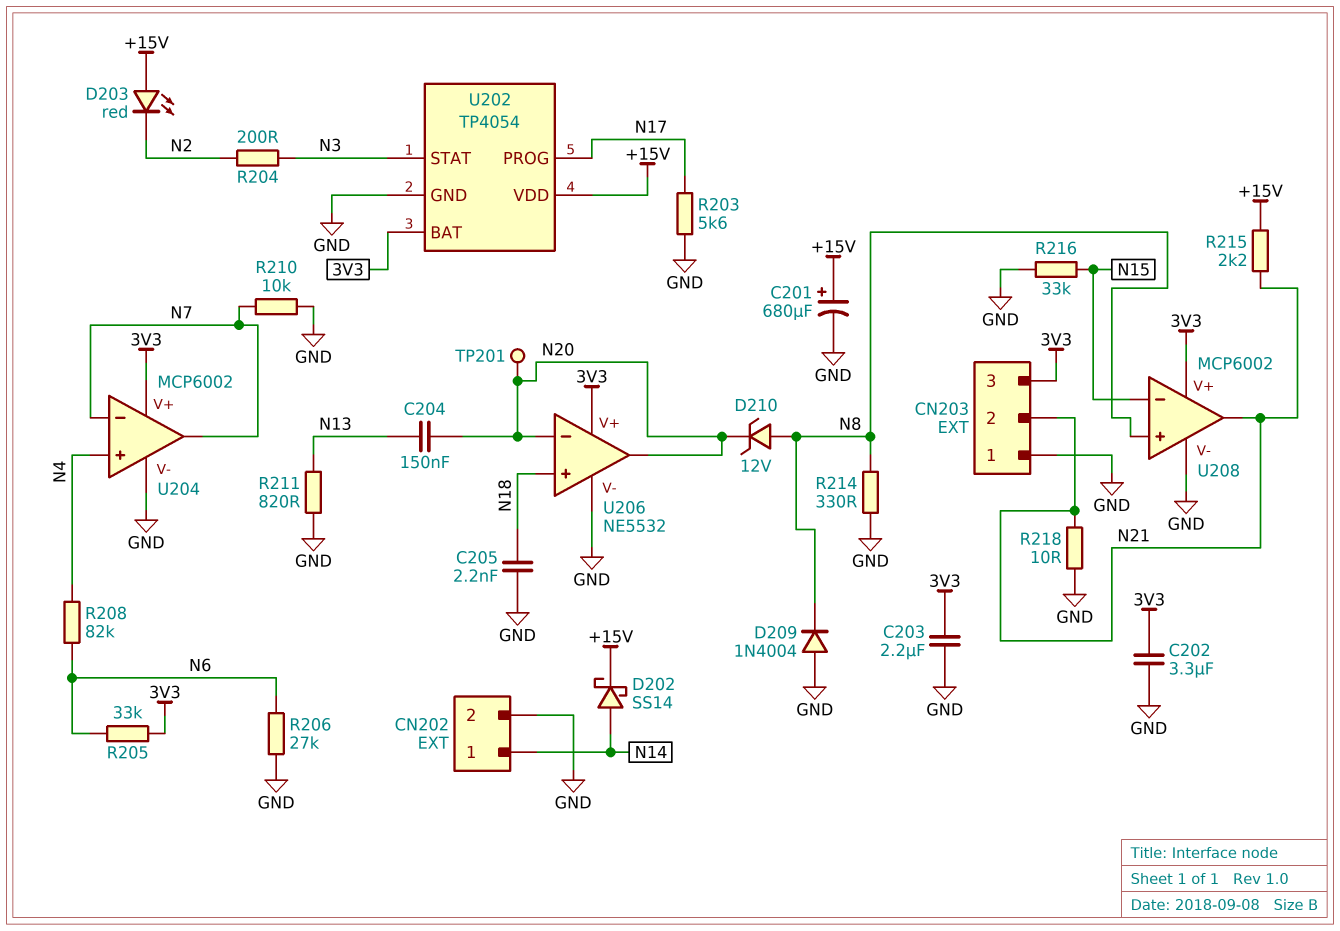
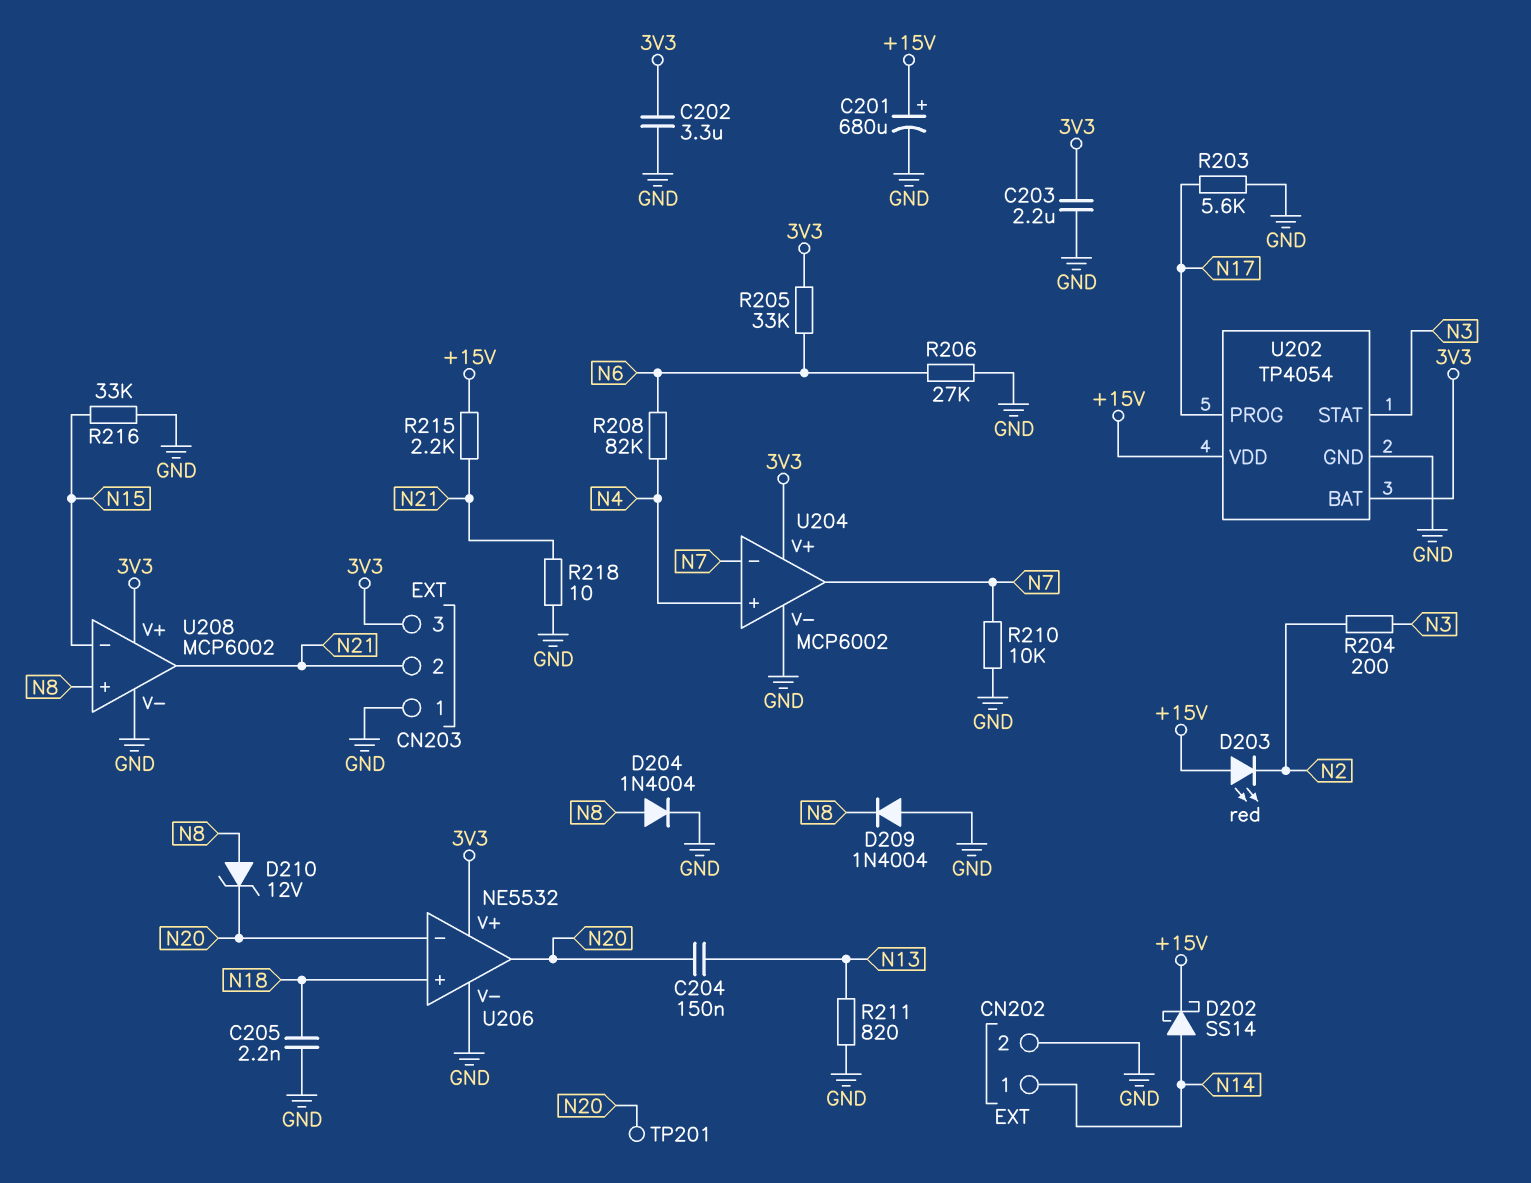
D204: none -> diode 1N4004 (A N8, K GND)
R214: 330 (GND, N8) -> none

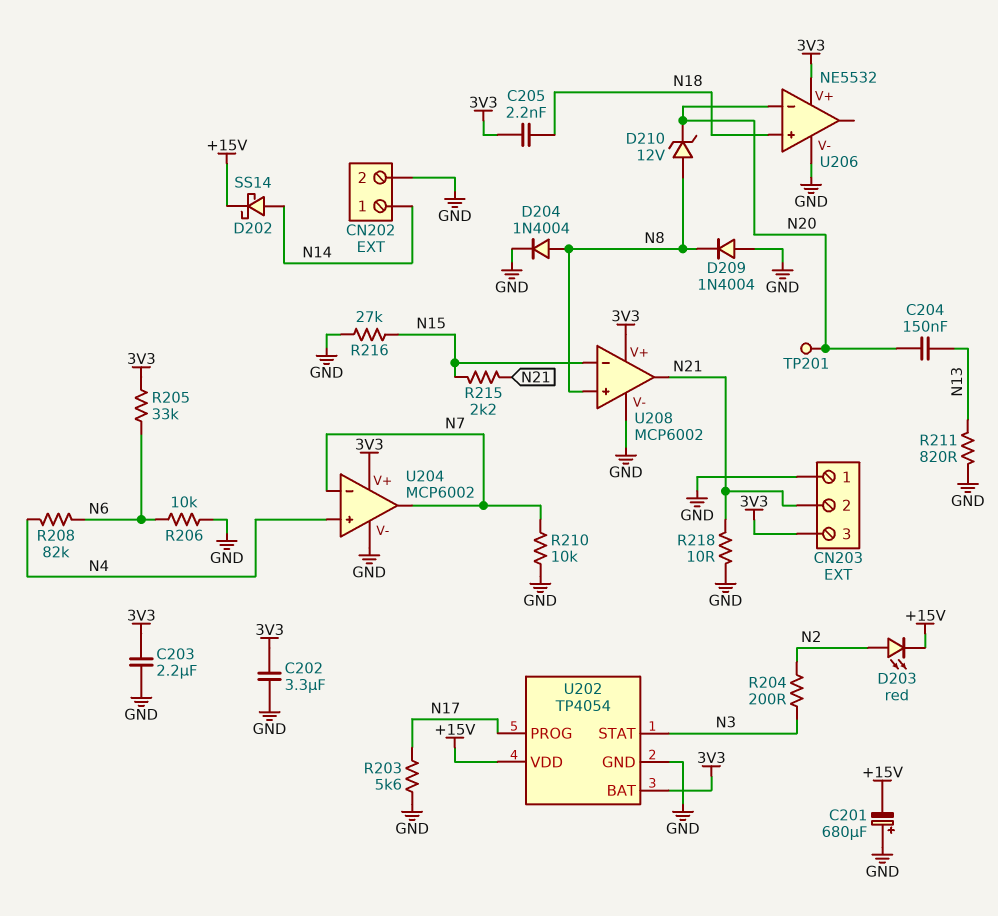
C201: 680uF (plus +15V, minus GND) -> 680uF (plus GND, minus +15V)
C205: 2.2nF (GND, N18) -> 2.2nF (3V3, N18)
D203: LED red (A +15V, K N2) -> LED red (A N2, K +15V)
R206: 27k (GND, N6) -> 10k (GND, N6)
R215: 2.2k (+15V, N21) -> 2.2k (N15, N21)
R216: 33k (GND, N15) -> 27k (GND, N15)
U206 pin out: N20 -> none

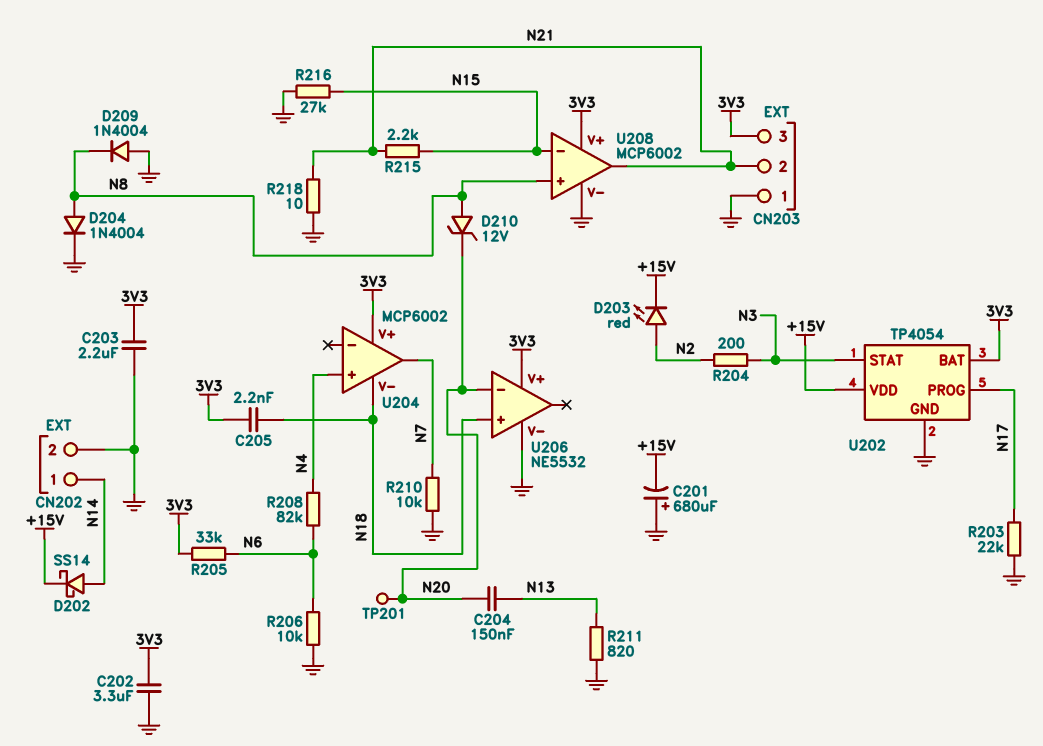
R203: 5.6k (GND, N17) -> 22k (GND, N17)
U204 pin V-: GND -> N18
U204 pin in-: N7 -> none

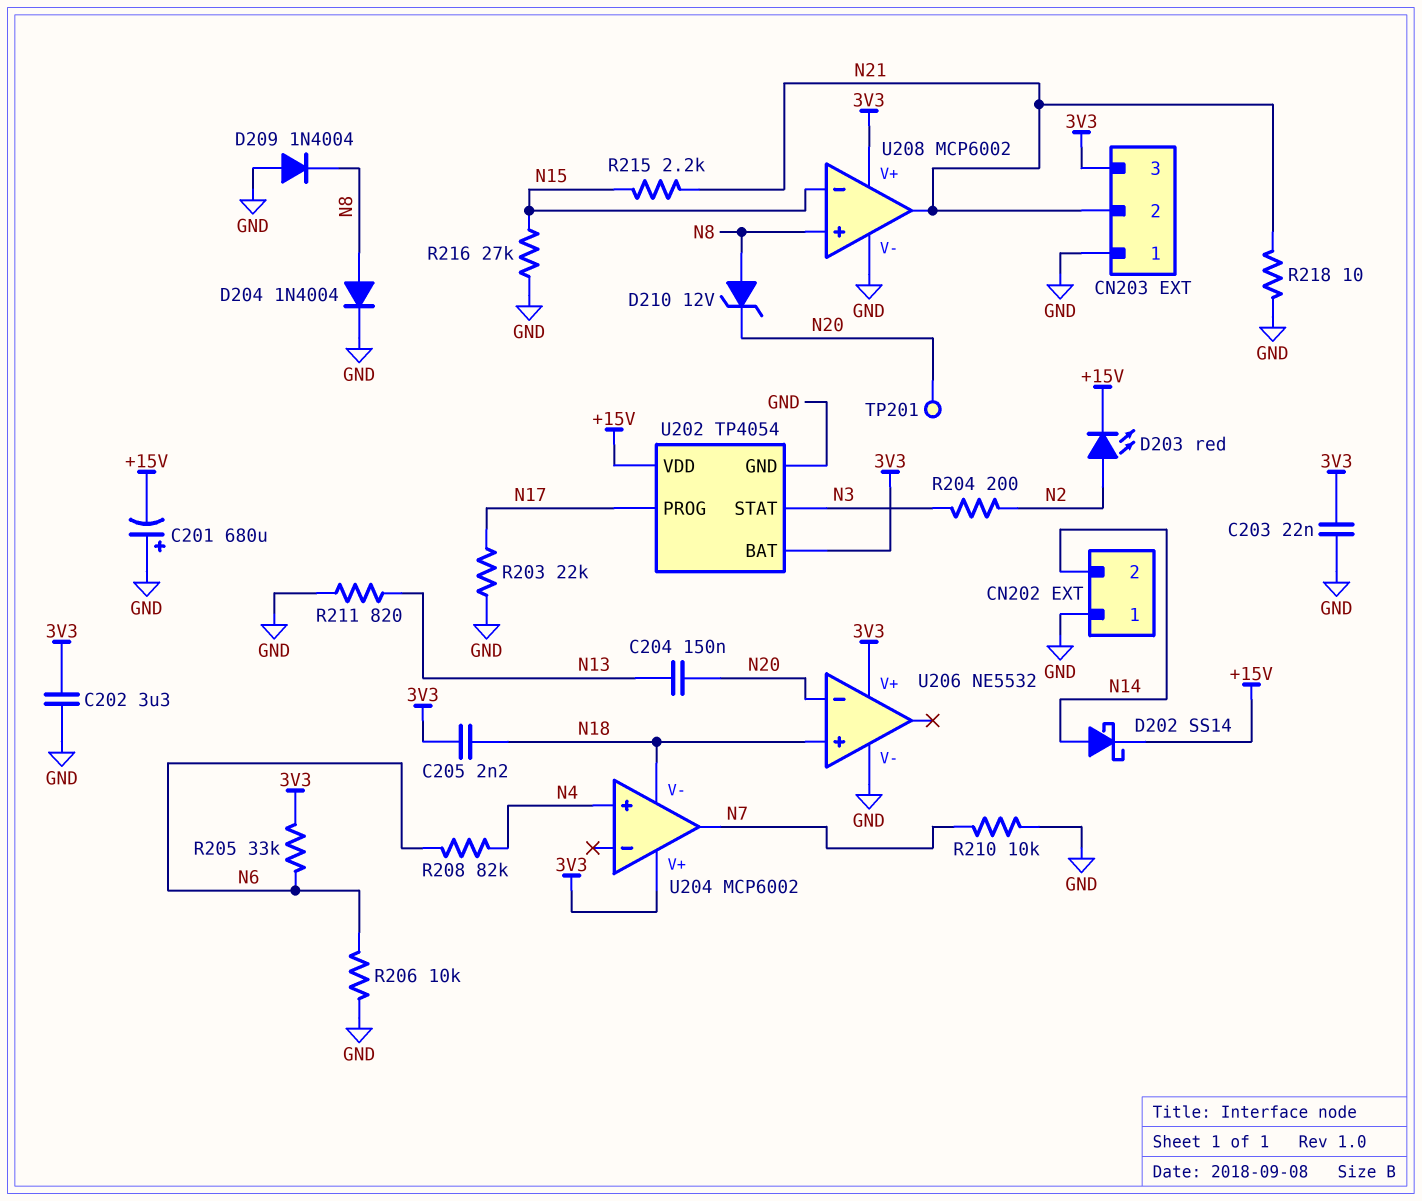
C203: 2.2uF (3V3, GND) -> 22nF (3V3, GND)
CN202 pin 1: N14 -> GND
CN202 pin 2: GND -> N14

